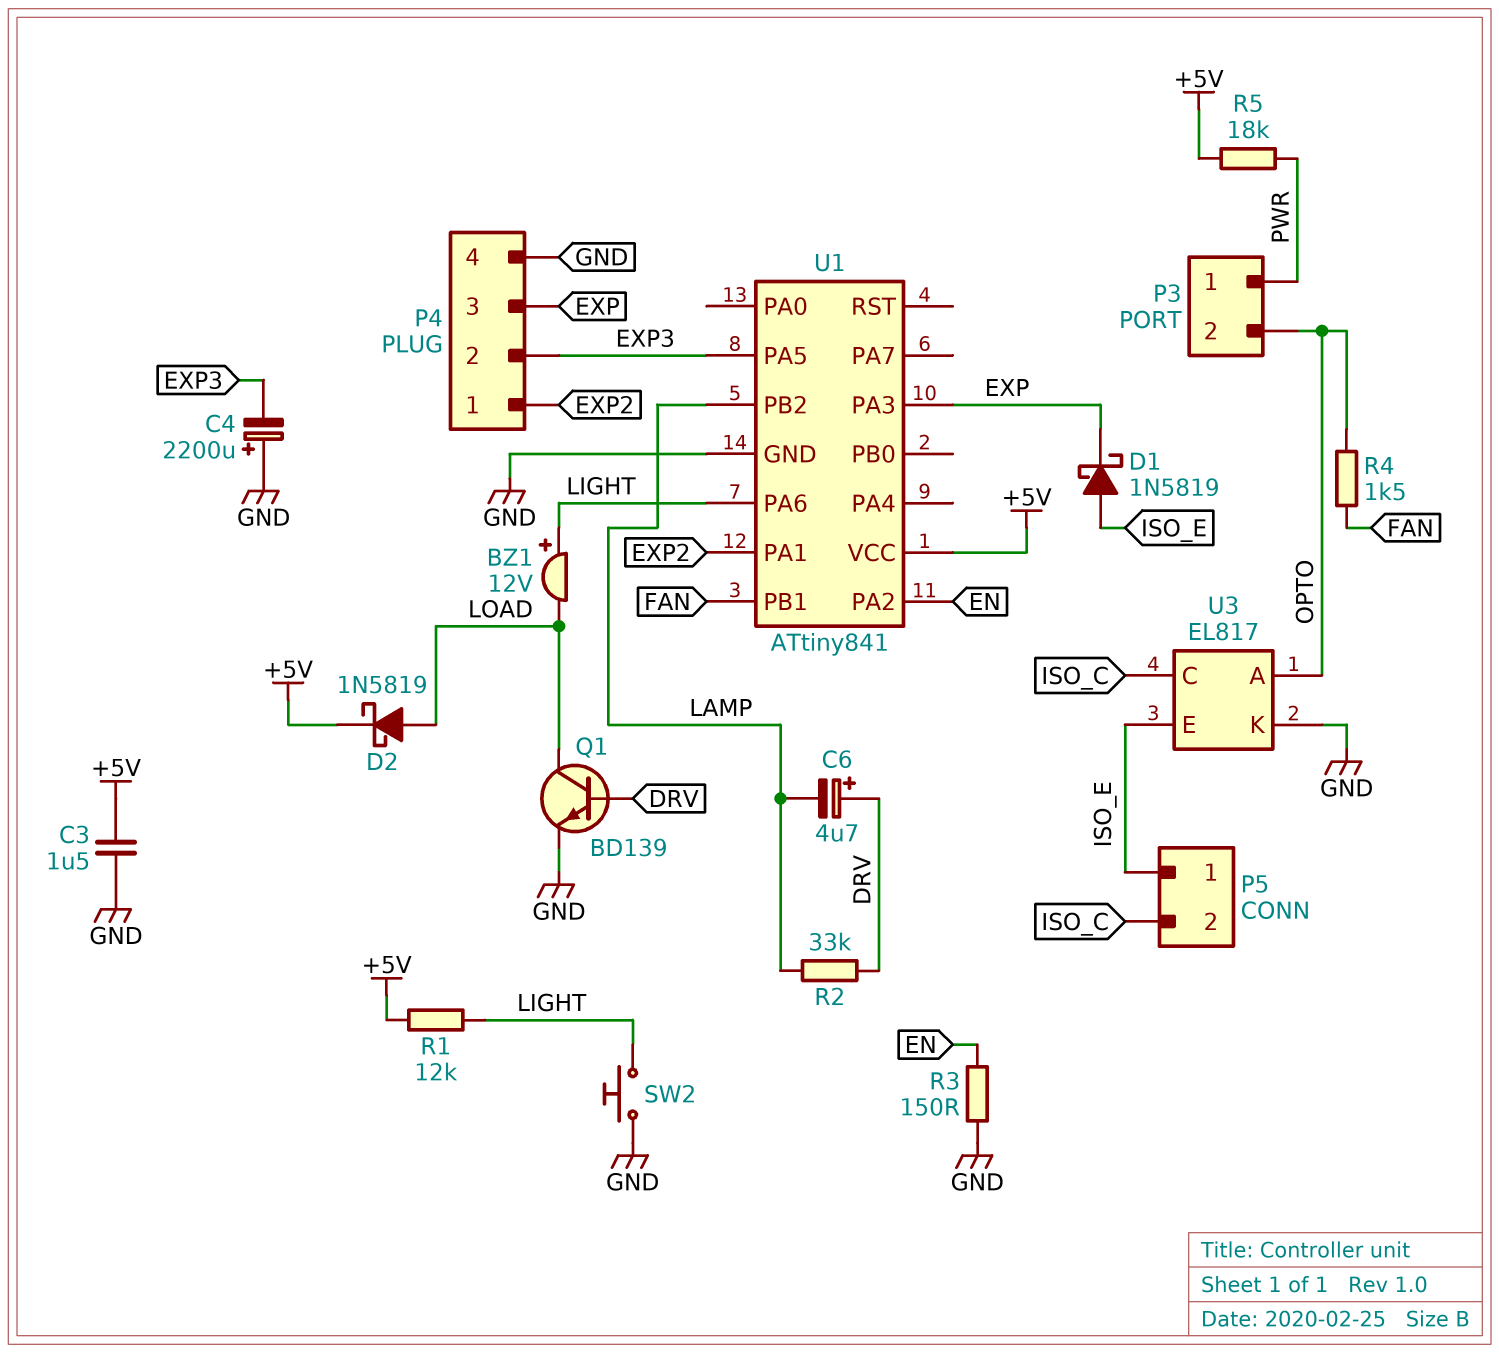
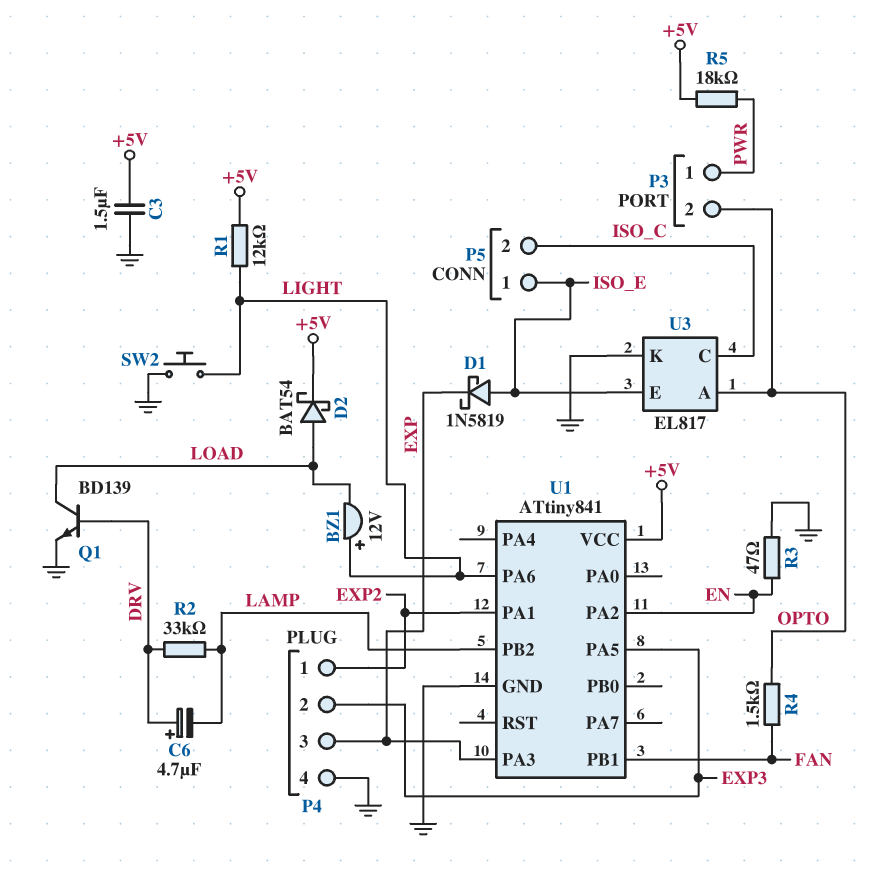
C4: 2200uF (plus GND, minus EXP3) -> none
D2: schottky 1N5819 (A LOAD, K +5V) -> schottky BAT54 (A LOAD, K +5V)
R3: 150 (EN, GND) -> 47 (EN, GND)

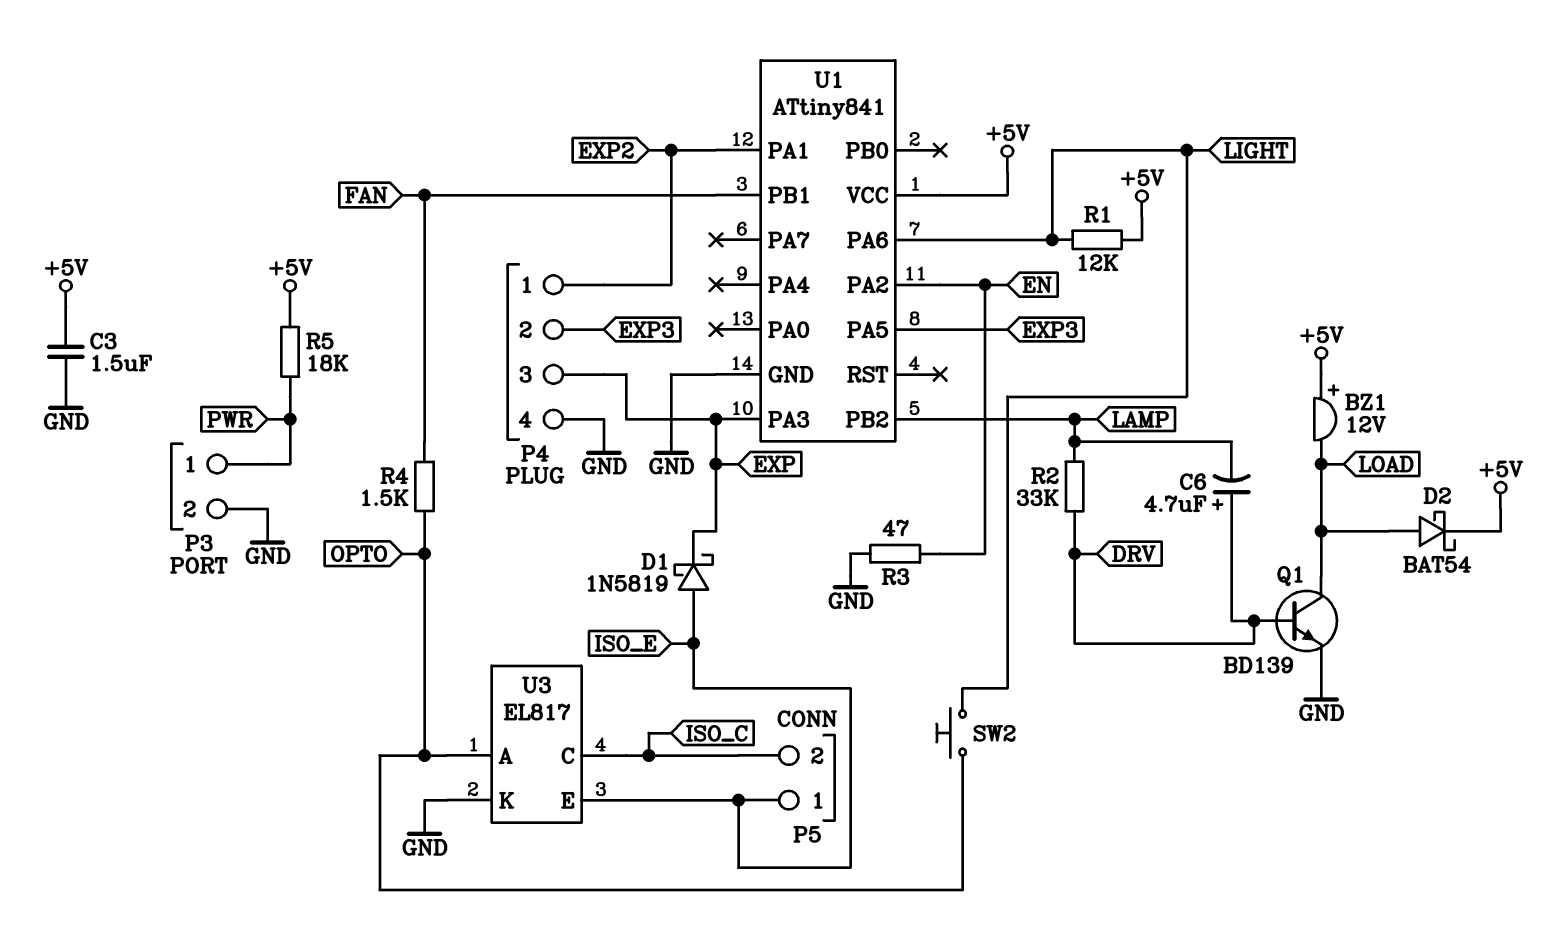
BZ1: buzzer 12V (plus LIGHT, minus LOAD) -> buzzer 12V (plus +5V, minus LOAD)
P3 pin 2: OPTO -> GND
SW2: button (GND, LIGHT) -> button (LIGHT, OPTO)

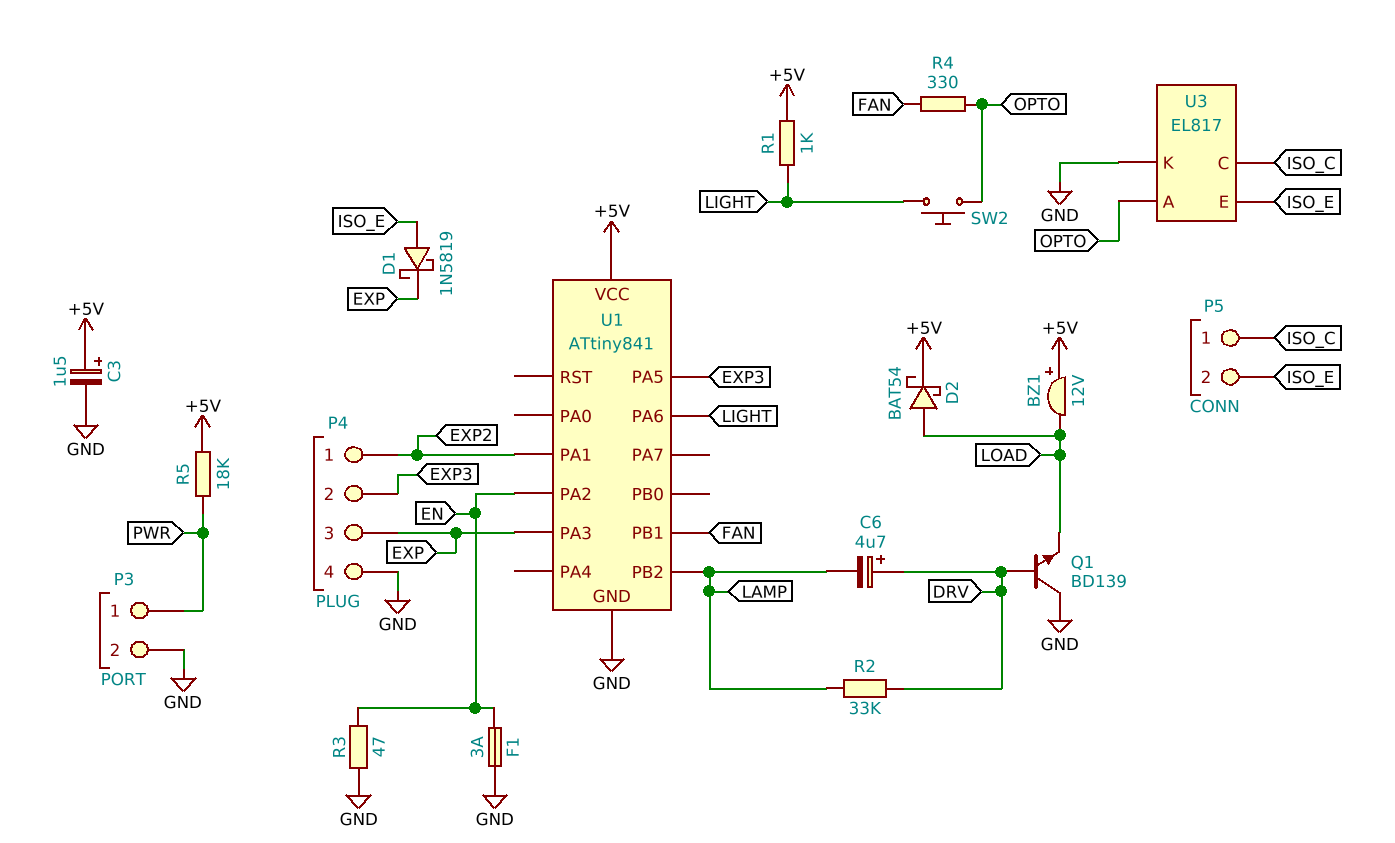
C3: 1.5uF (+5V, GND) -> 1.5uF (plus +5V, minus GND)
F1: none -> 3A (EN, GND)
P5 pin 1: ISO_E -> ISO_C
P5 pin 2: ISO_C -> ISO_E
Q1: NPN BD139 (B DRV, C LOAD, E GND) -> NPN BD139 (B DRV, C GND, E LOAD)
R1: 12k (+5V, LIGHT) -> 1k (+5V, LIGHT)
R4: 1.5k (FAN, OPTO) -> 330 (FAN, OPTO)

